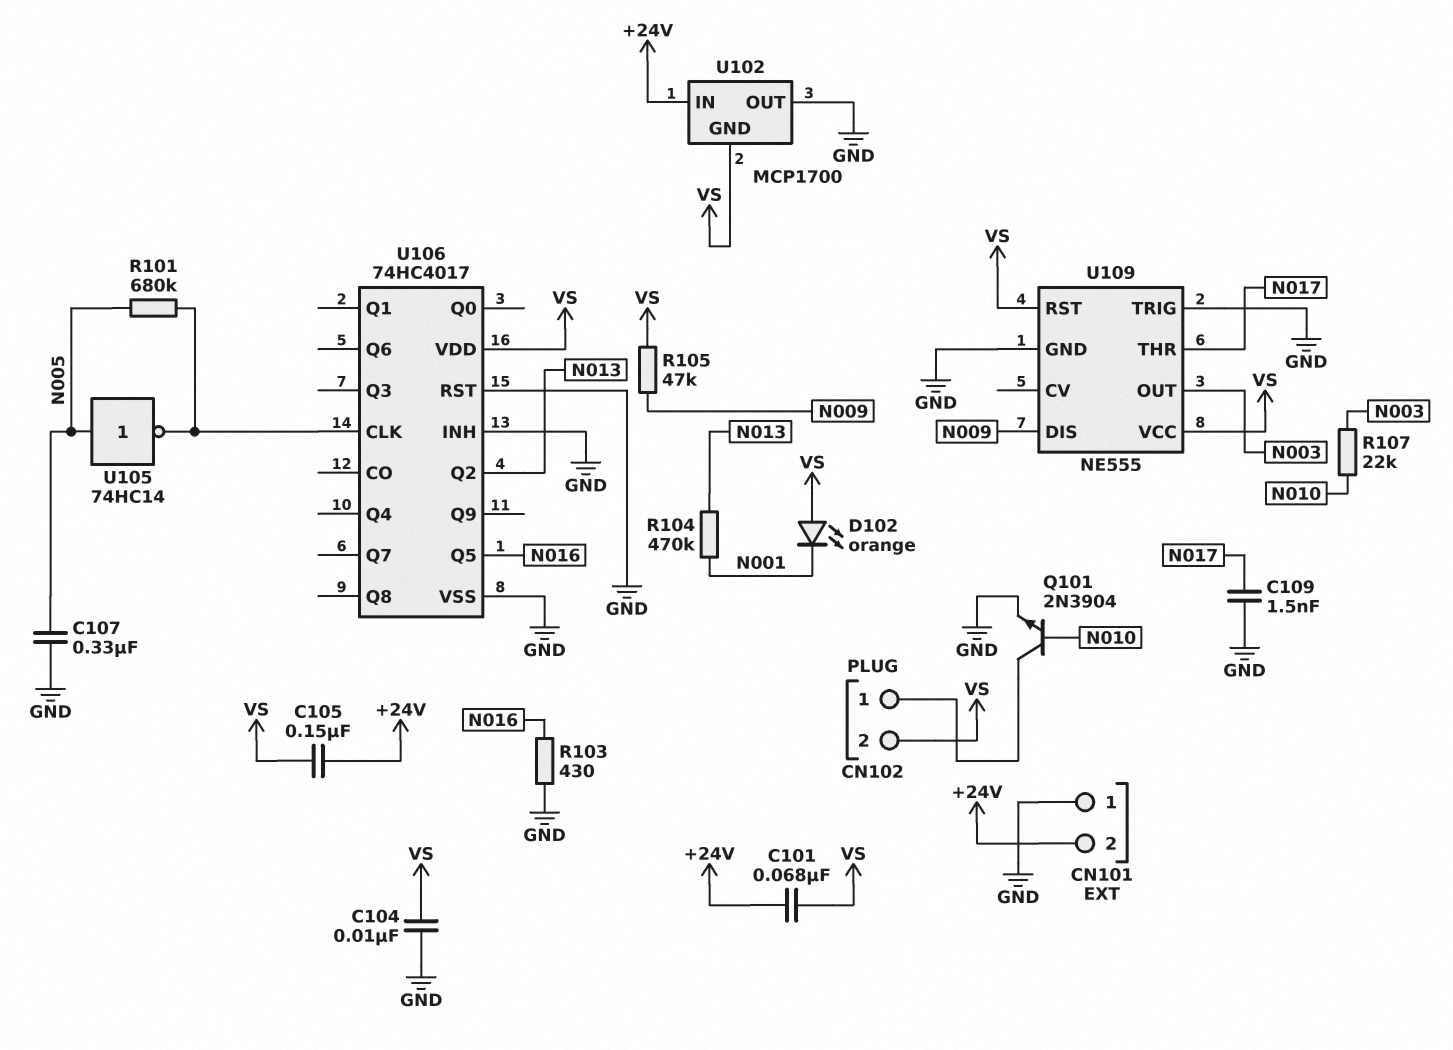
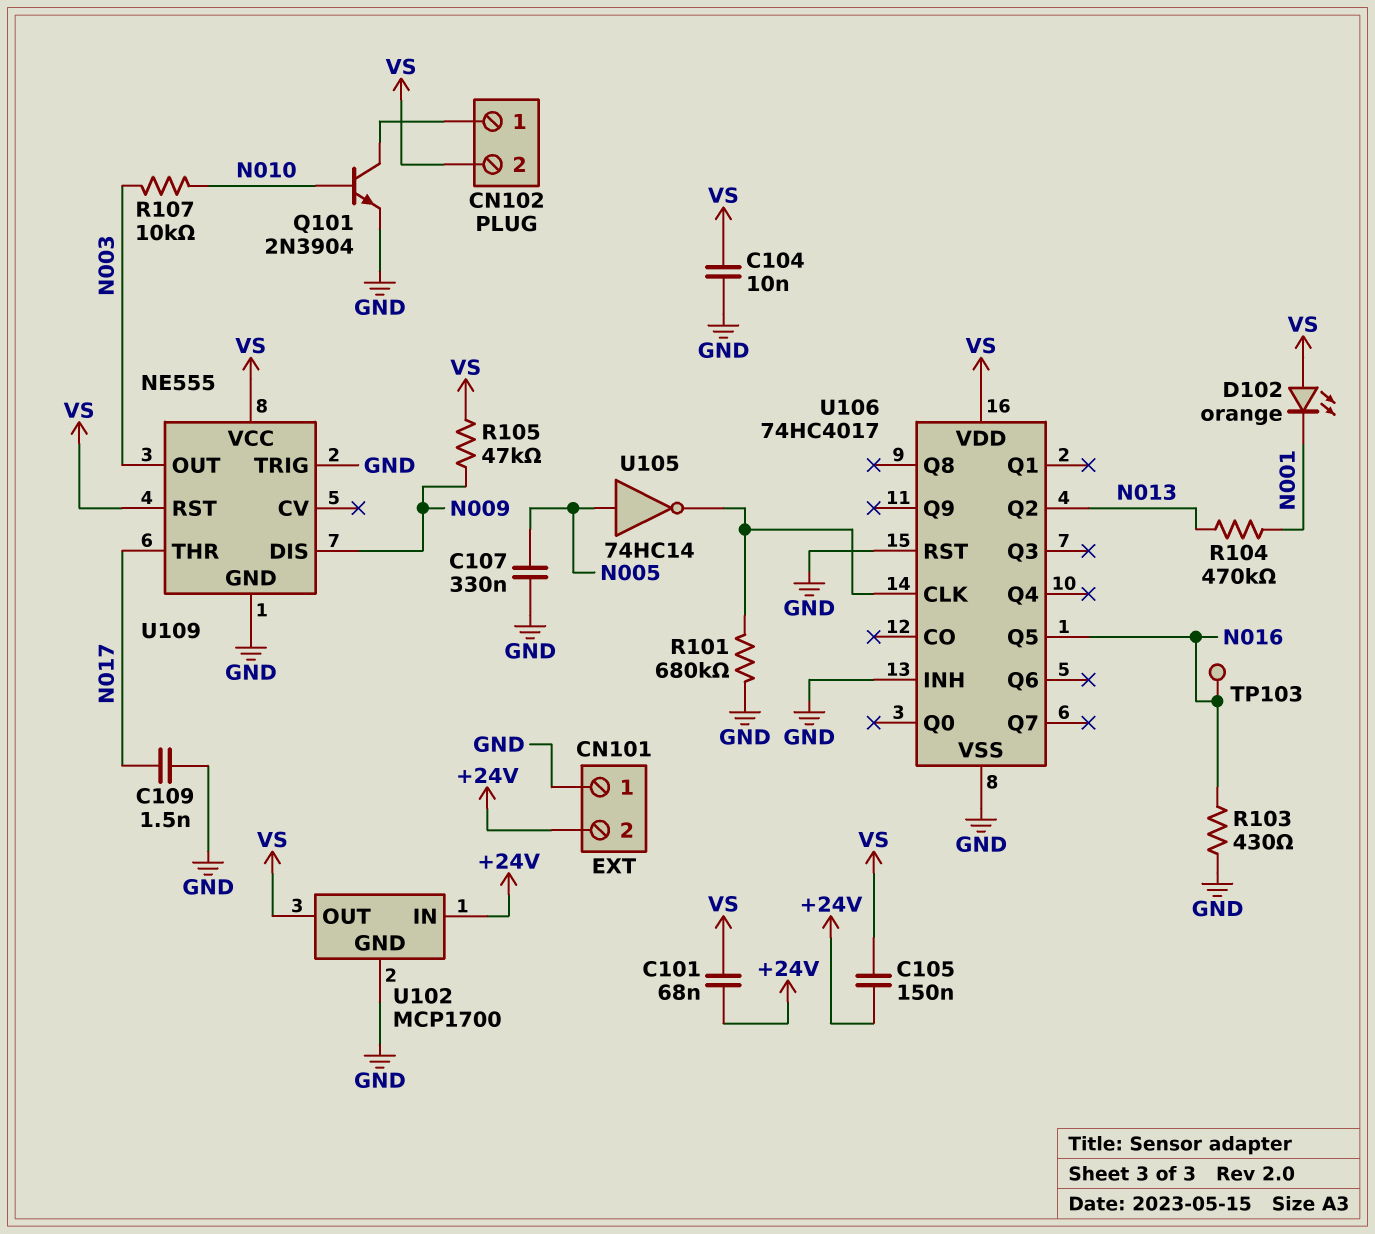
R101: 680k (N005, U106/CLK) -> 680k (GND, U106/CLK)
R107: 22k (N003, N010) -> 10k (N003, N010)
TP103: none -> test point (N016)
U102 pin GND: VS -> GND
U102 pin OUT: GND -> VS

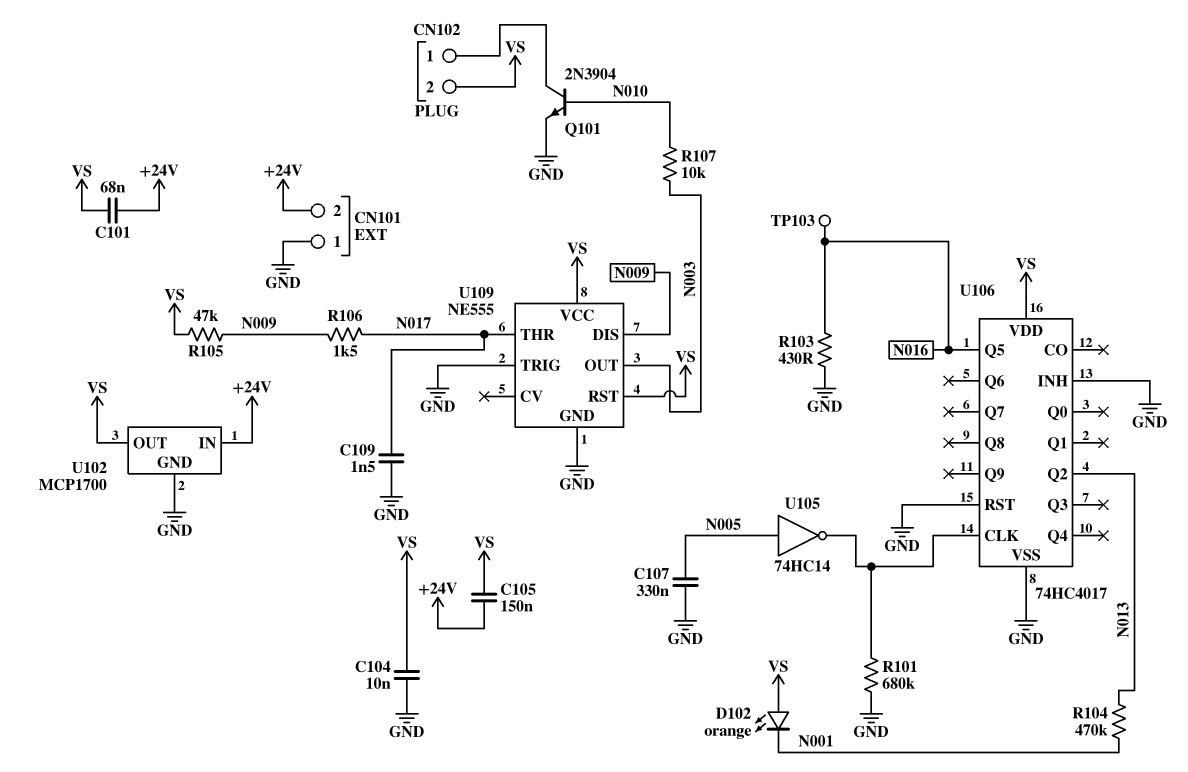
R106: none -> 1.5k (N009, N017)

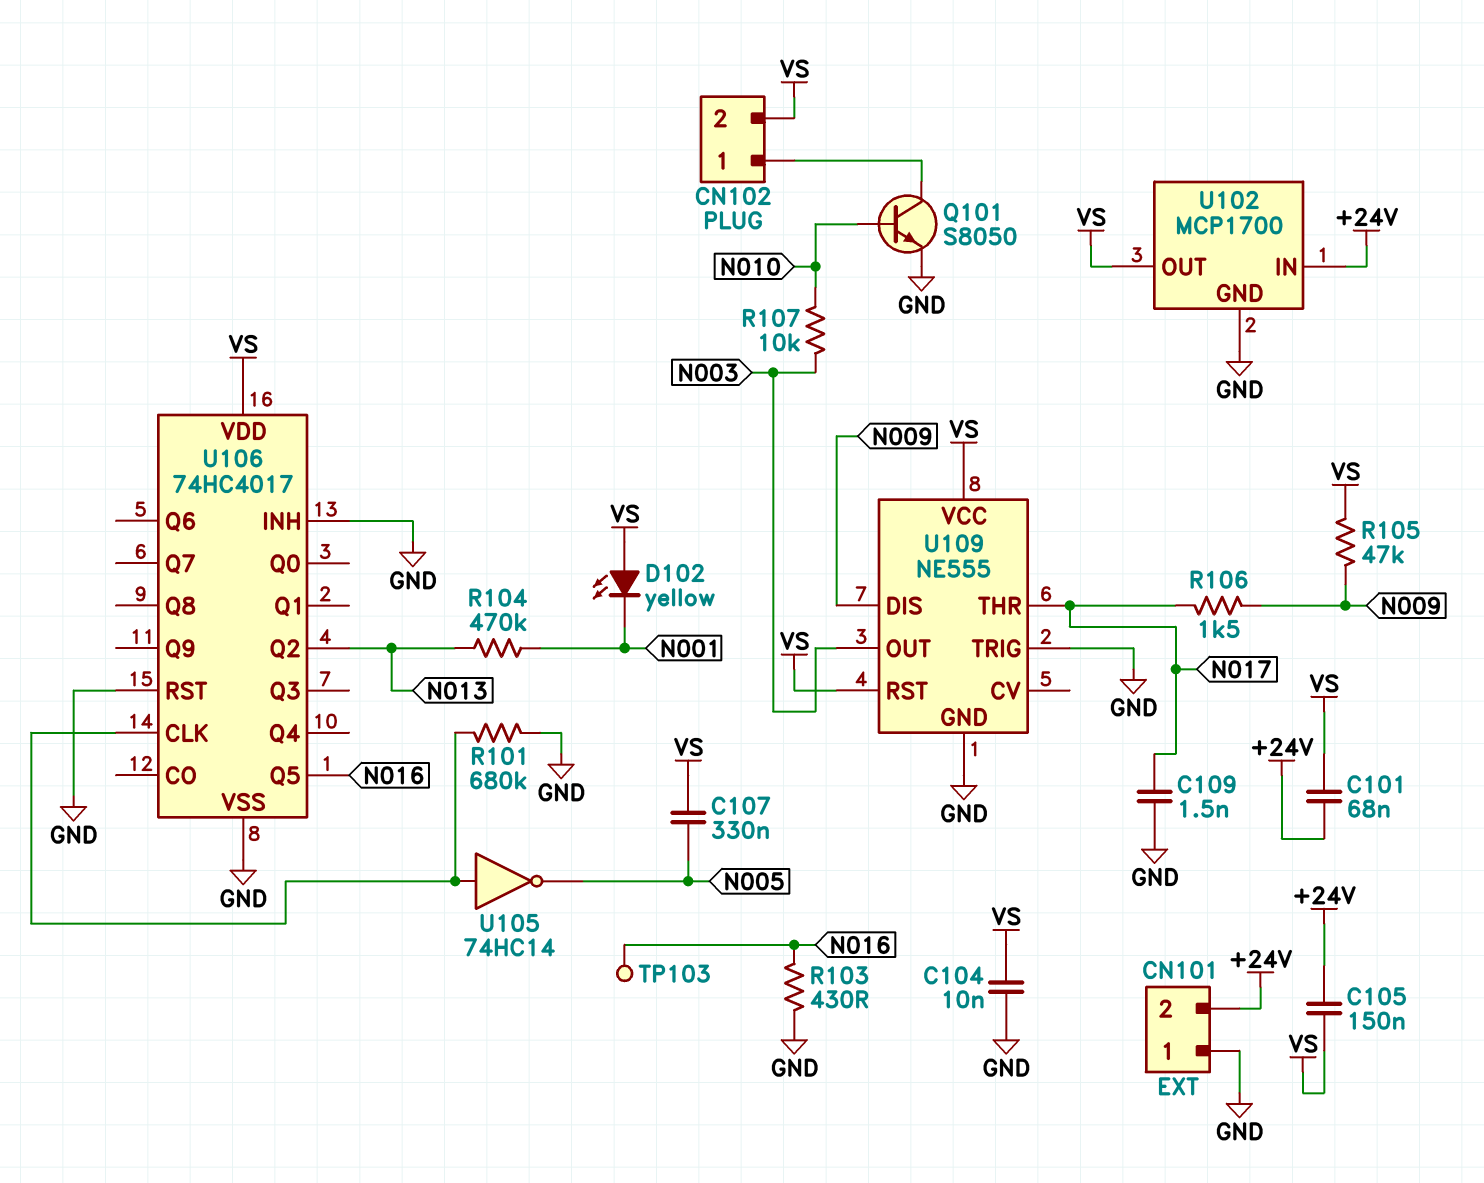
C107: 330nF (GND, N005) -> 330nF (N005, VS)
D102: LED orange (A VS, K N001) -> LED yellow (A VS, K N001)
Q101: NPN 2N3904 (B N010, C CN102/1, E GND) -> NPN S8050 (B N010, C CN102/1, E GND)
U105: NOT 74HC14 (in N005, out U106/CLK) -> NOT 74HC14 (in U106/CLK, out N005)

